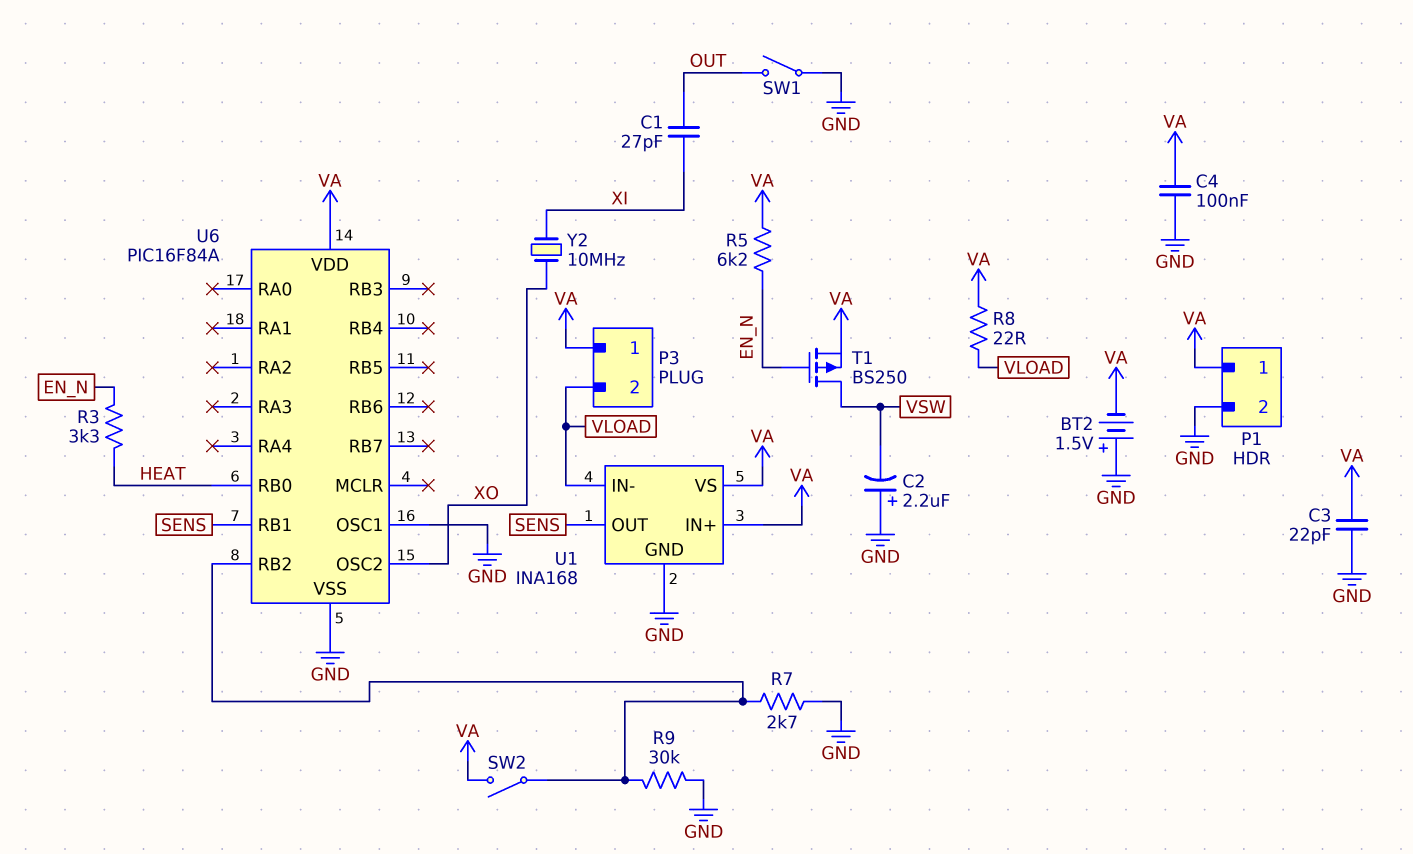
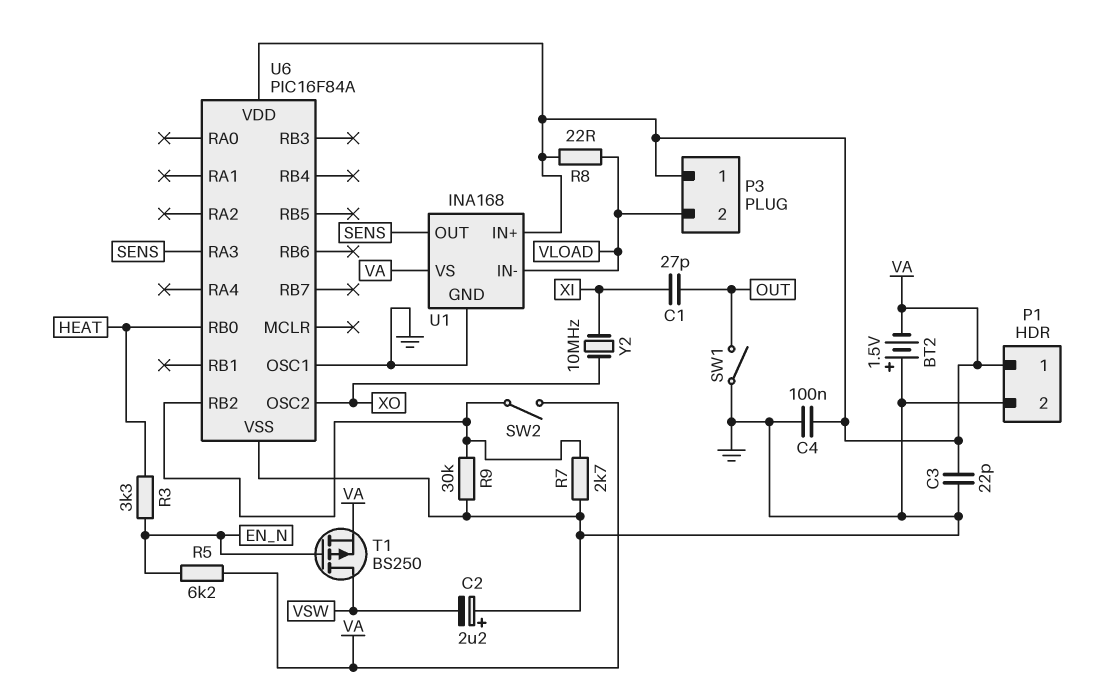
U6 pin RA3: none -> SENS
U6 pin RB1: SENS -> none

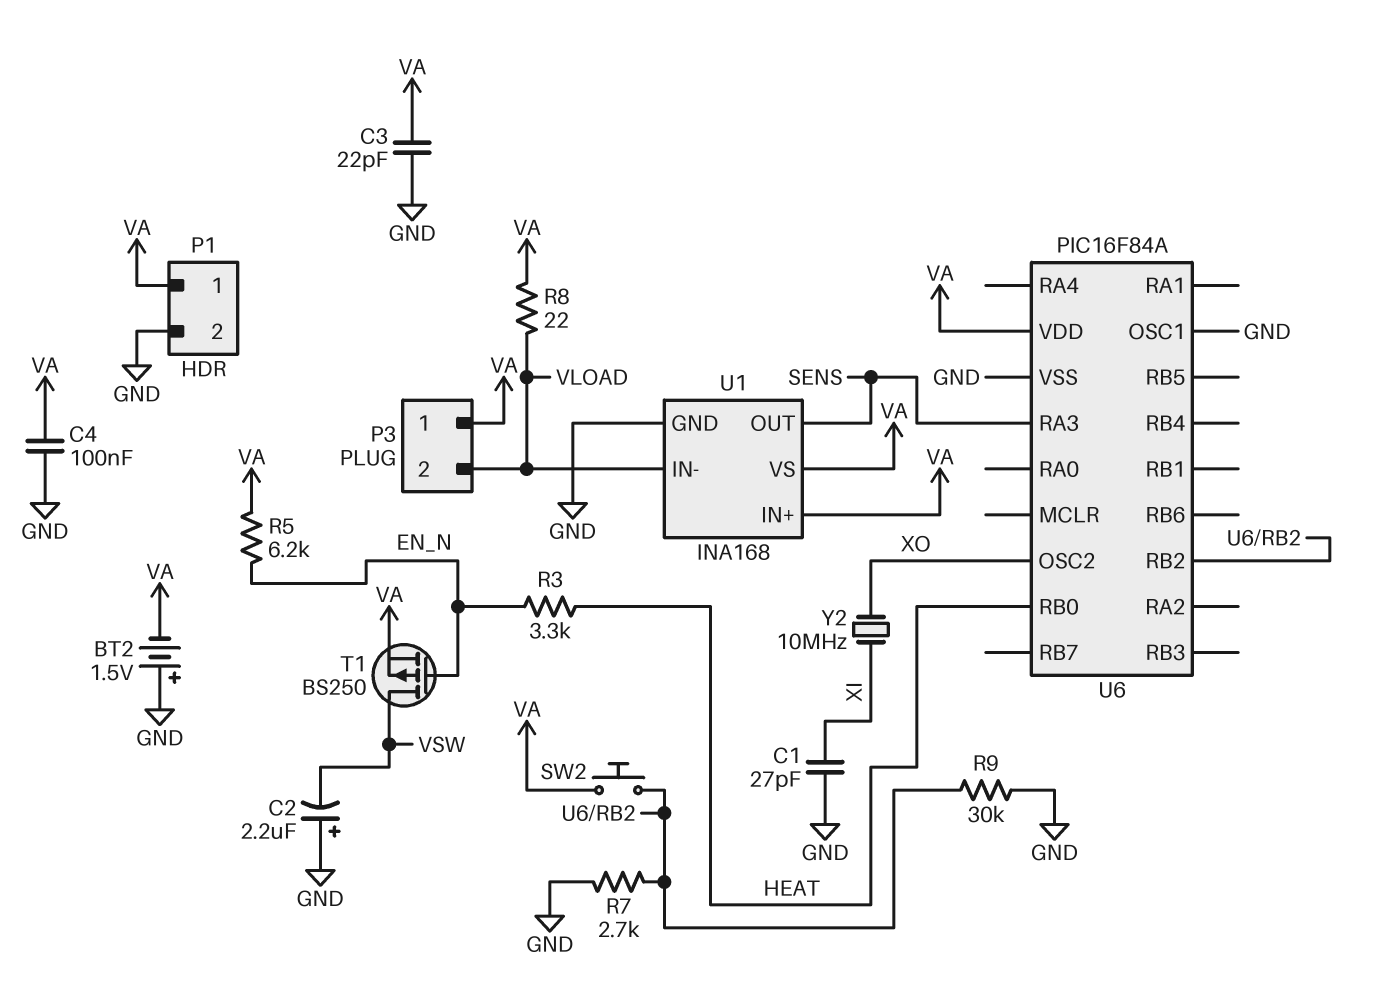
C1: 27pF (OUT, XI) -> 27pF (GND, XI)
SW1: switch (GND, OUT) -> none
SW2: switch (U6/RB2, VA) -> button (U6/RB2, VA)

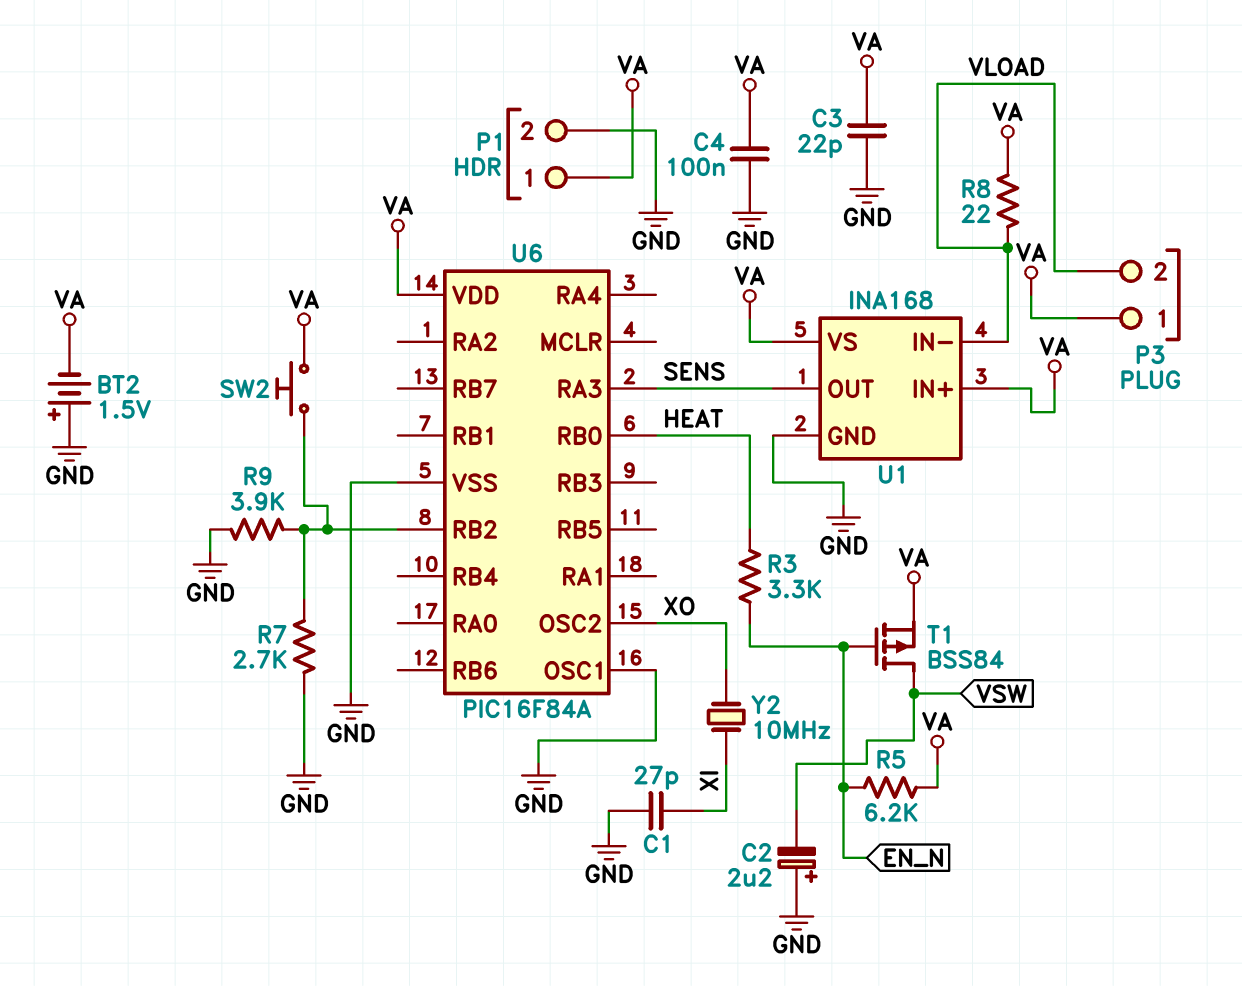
R9: 30k (GND, U6/RB2) -> 3.9k (GND, U6/RB2)
T1: PMOS BS250 (G EN_N, D VSW, S VA) -> PMOS BSS84 (G EN_N, D VSW, S VA)

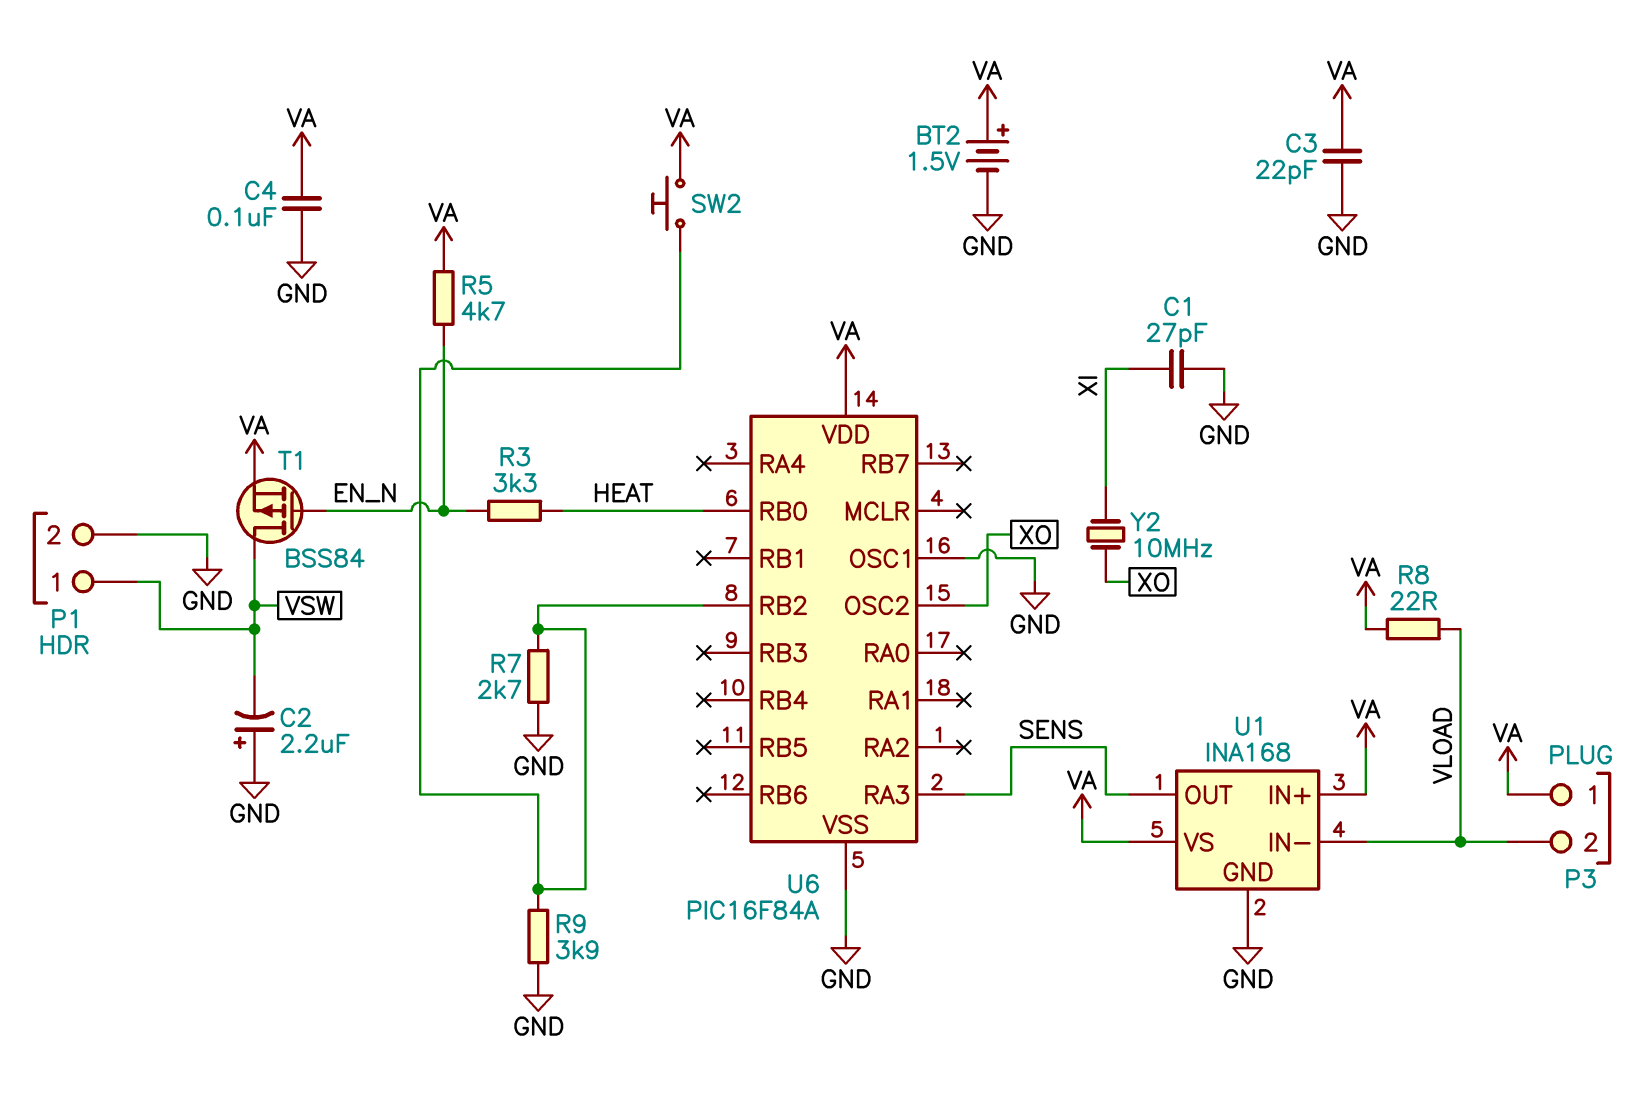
BT2: 1.5V (plus GND, minus VA) -> 1.5V (plus VA, minus GND)
P1 pin 1: VA -> VSW
R5: 6.2k (EN_N, VA) -> 4.7k (EN_N, VA)

